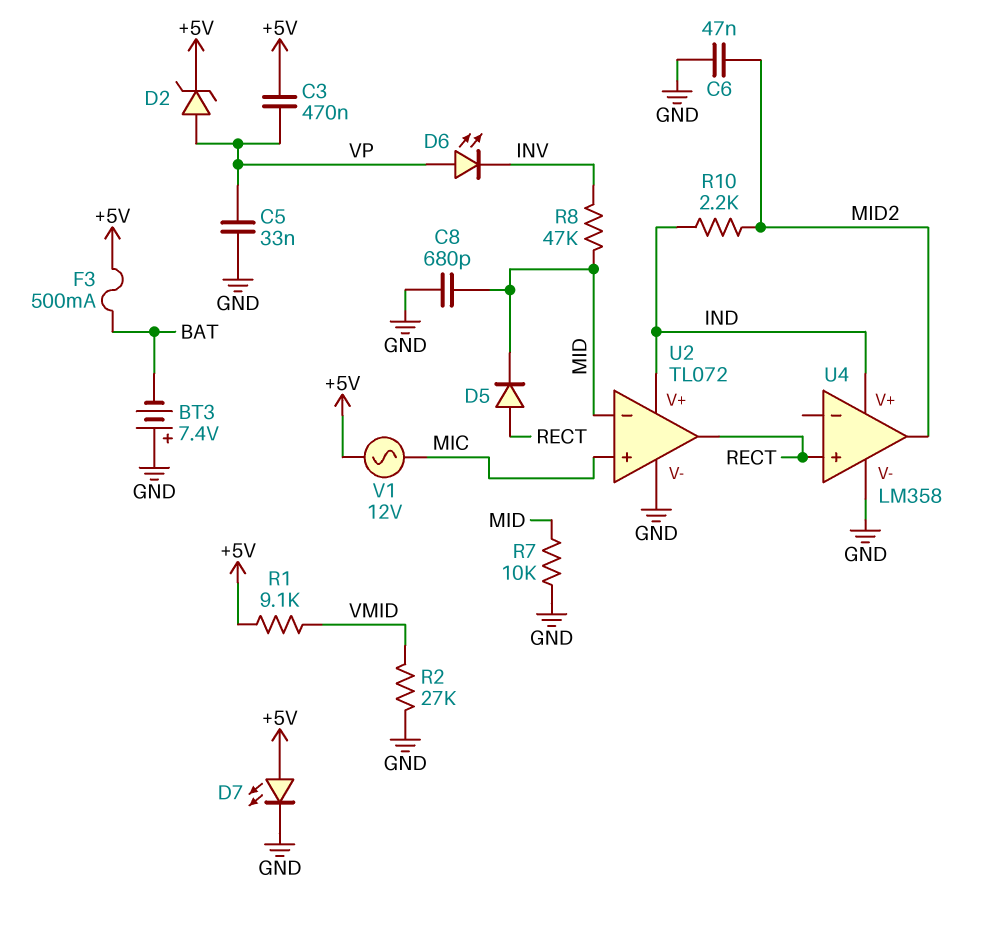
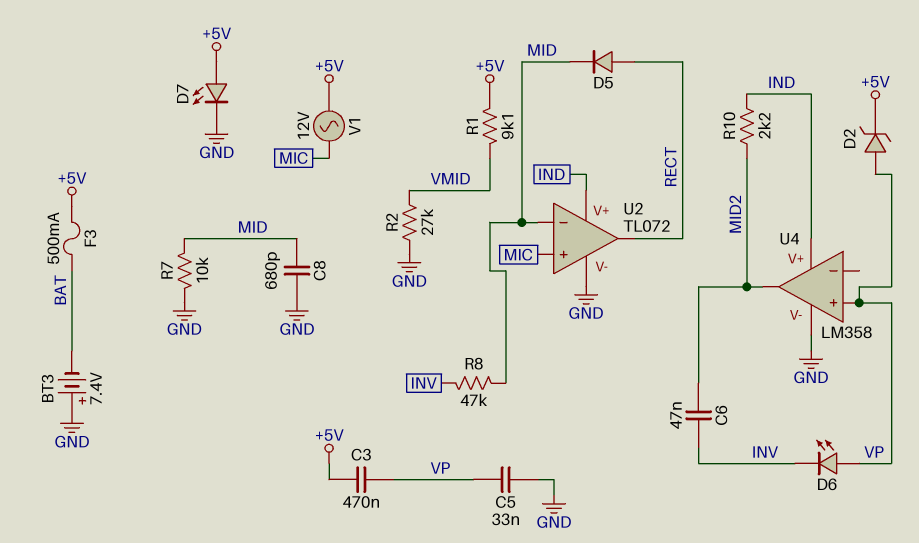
C6: 47nF (GND, MID2) -> 47nF (INV, MID2)
U4 pin in+: RECT -> VP

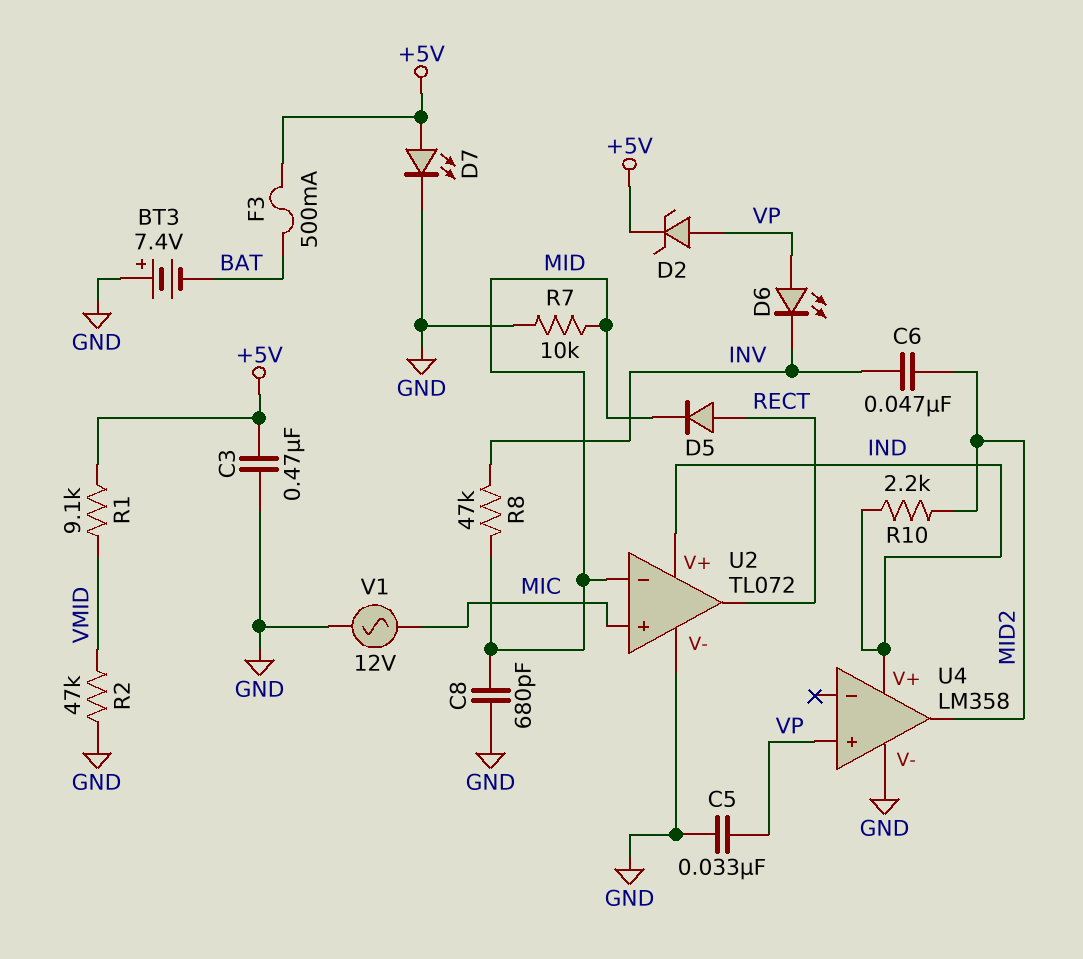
C3: 470nF (+5V, VP) -> 470nF (+5V, GND)
R2: 27k (GND, VMID) -> 47k (GND, VMID)
V1: AC 12V (+5V, MIC) -> AC 12V (GND, MIC)

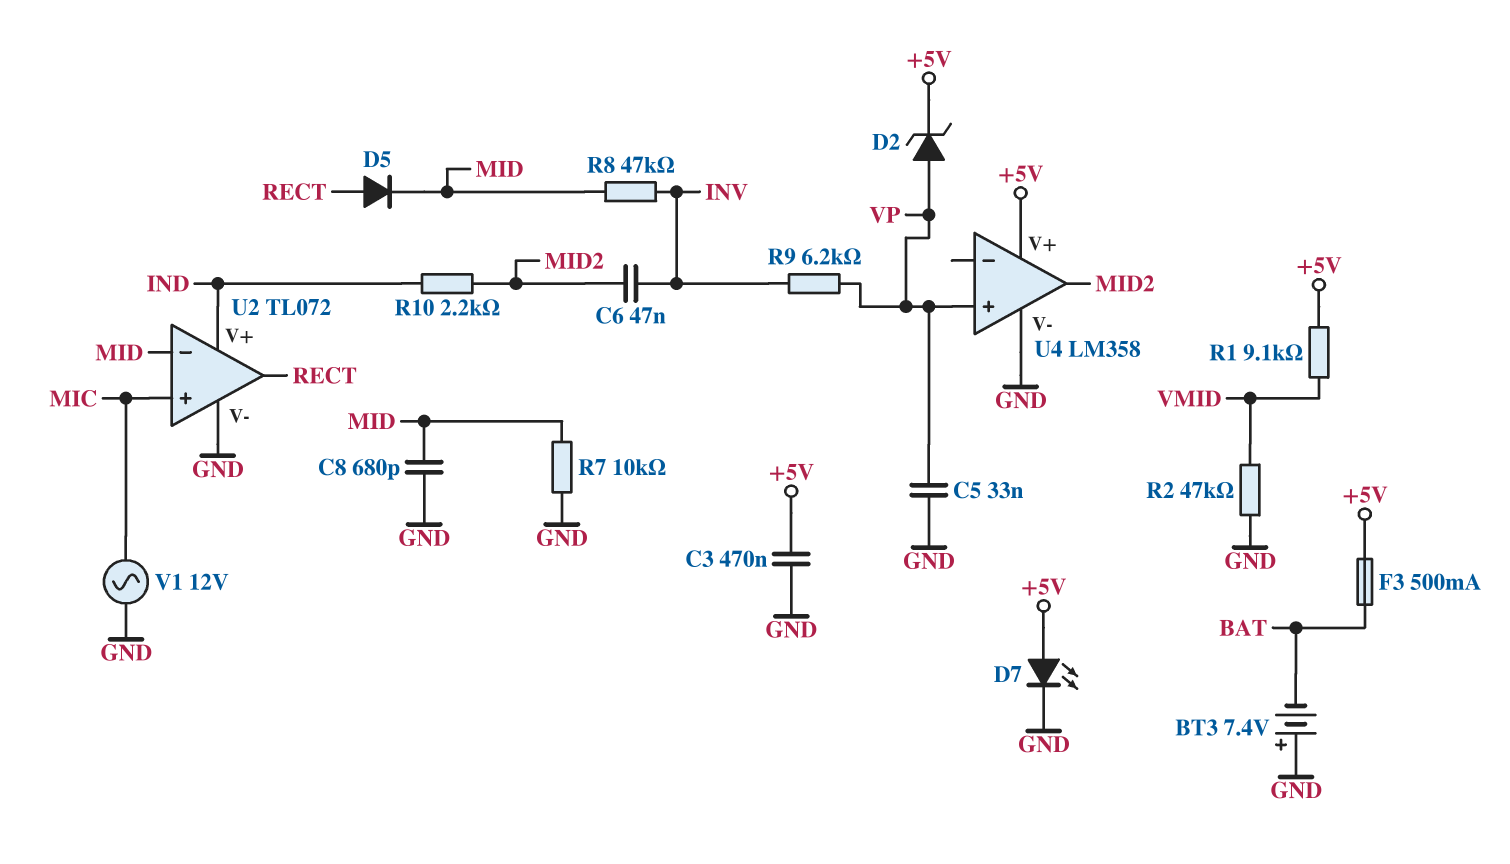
D6: LED (A VP, K INV) -> none
R9: none -> 6.2k (INV, VP)
U4 pin V+: IND -> +5V

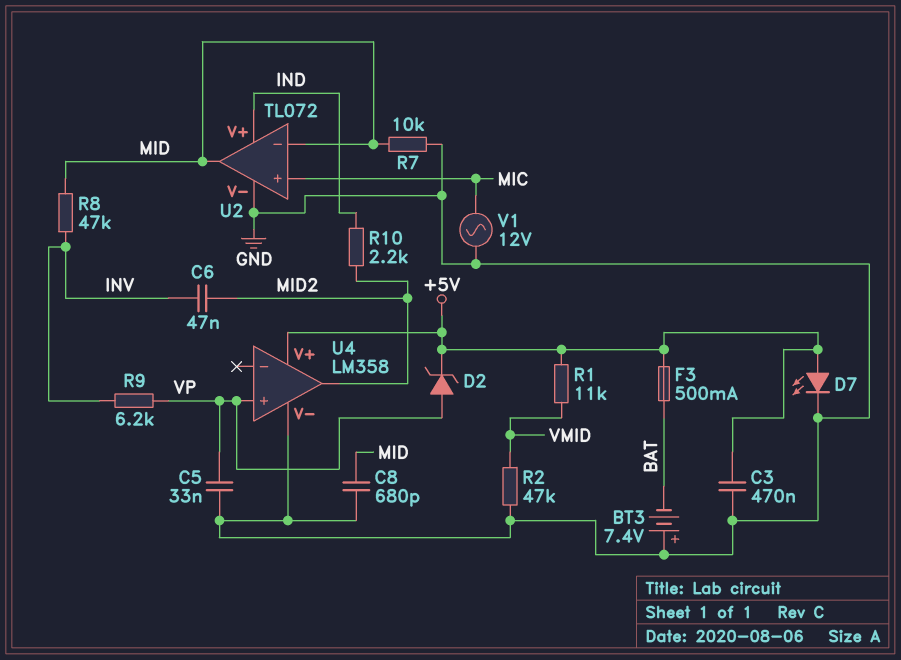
D5: diode (A RECT, K MID) -> none
R1: 9.1k (+5V, VMID) -> 11k (+5V, VMID)
U2 pin out: RECT -> MID

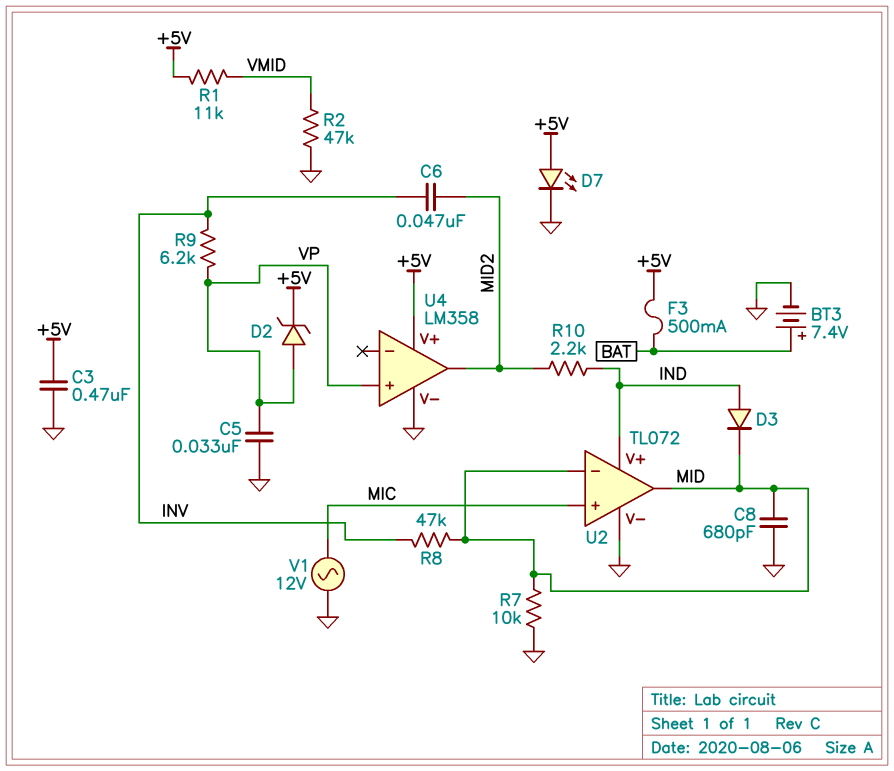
BT3: 7.4V (plus GND, minus BAT) -> 7.4V (plus BAT, minus GND)
D3: none -> diode (A IND, K MID)

